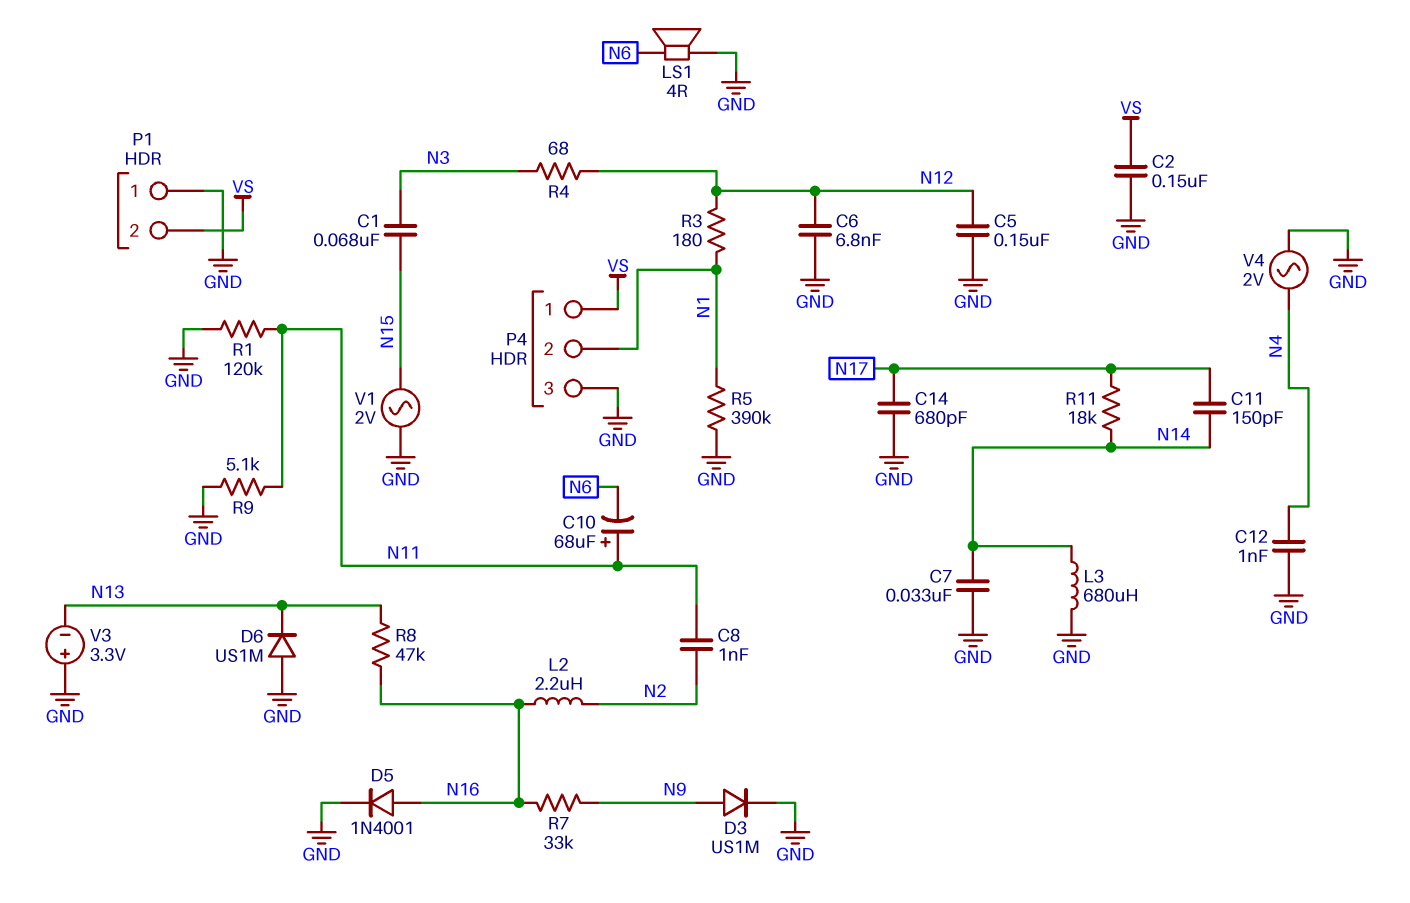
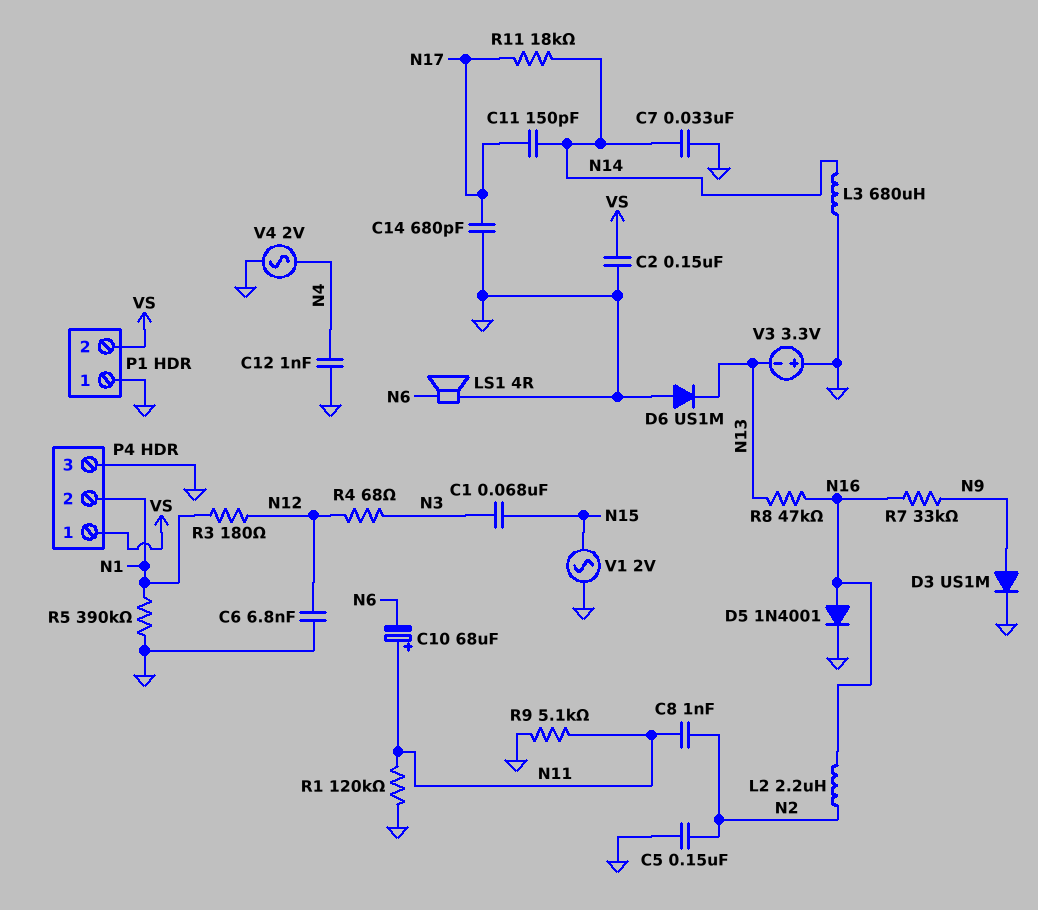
C5: 150nF (GND, N12) -> 150nF (GND, N2)

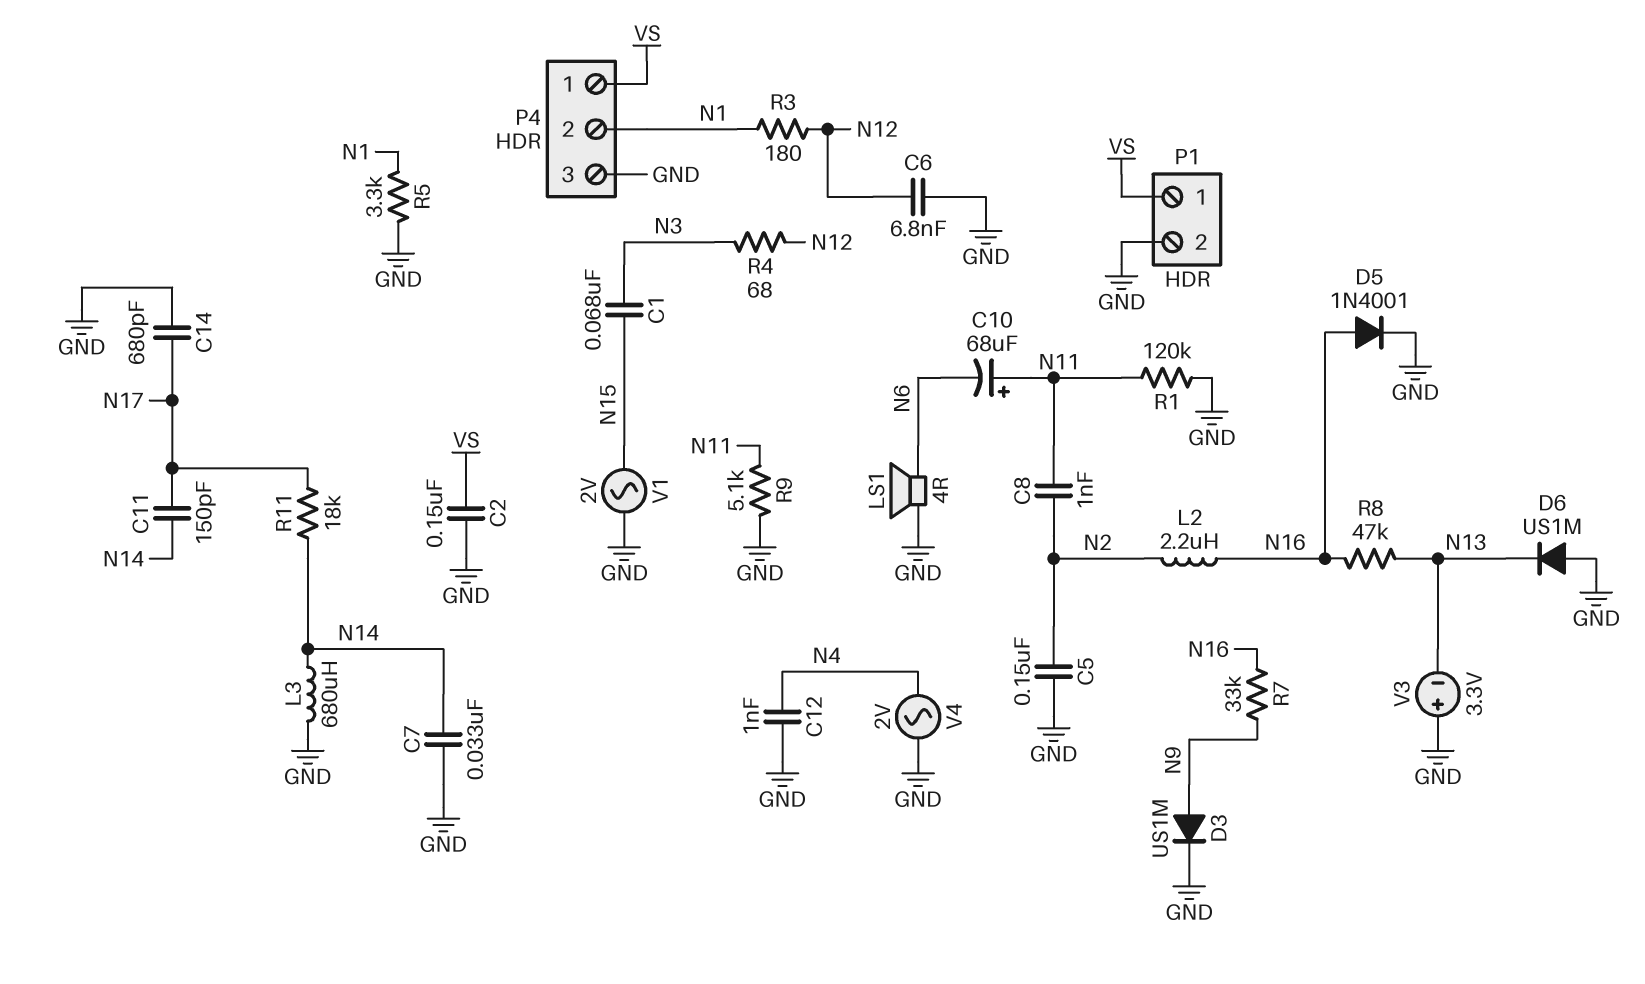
P1 pin 1: GND -> VS
P1 pin 2: VS -> GND
R5: 390k (GND, N1) -> 3.3k (GND, N1)

